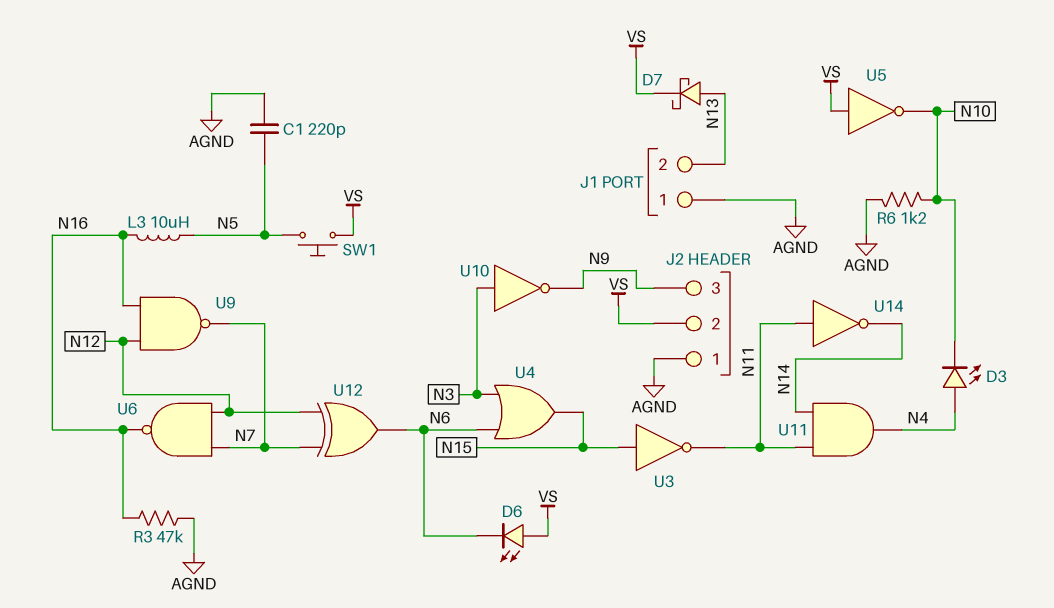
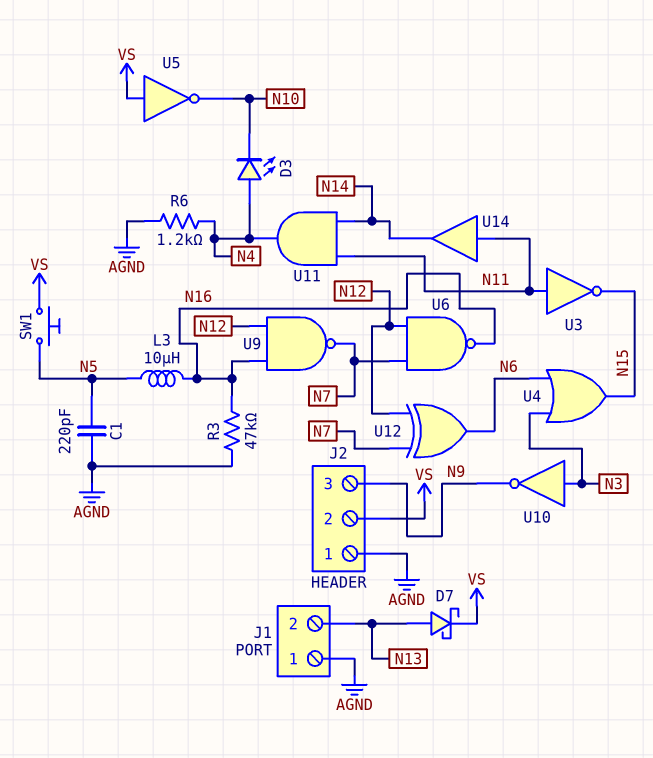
D6: LED (A VS, K N6) -> none
R6: 1.2k (AGND, N10) -> 1.2k (AGND, N4)
U3: NOT (in N15, out N11) -> NOT (in N11, out N15)
U14: NOT (in N11, out N14) -> buffer (in N11, out N14)

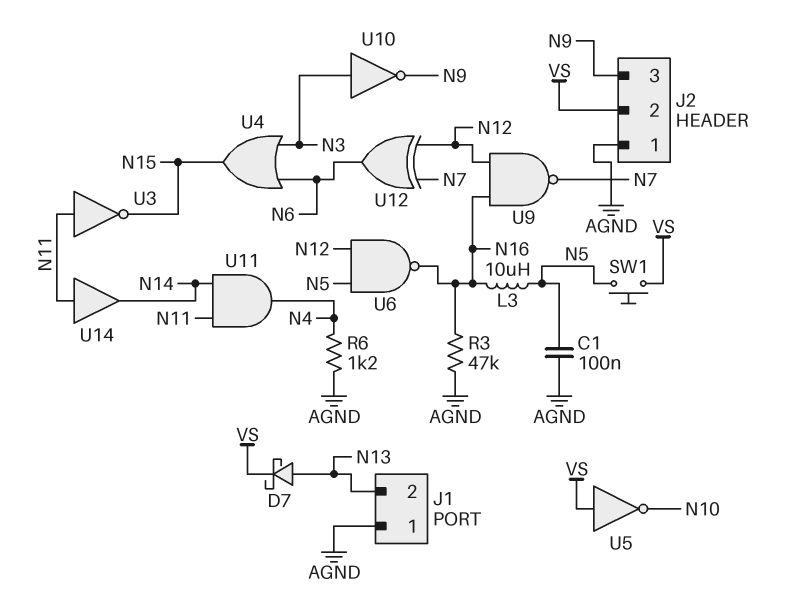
C1: 220pF (AGND, N5) -> 100nF (AGND, N5)
D3: LED (A N4, K N10) -> none
U6: NAND (in N7, in N12, out N16) -> NAND (in N5, in N12, out N16)

